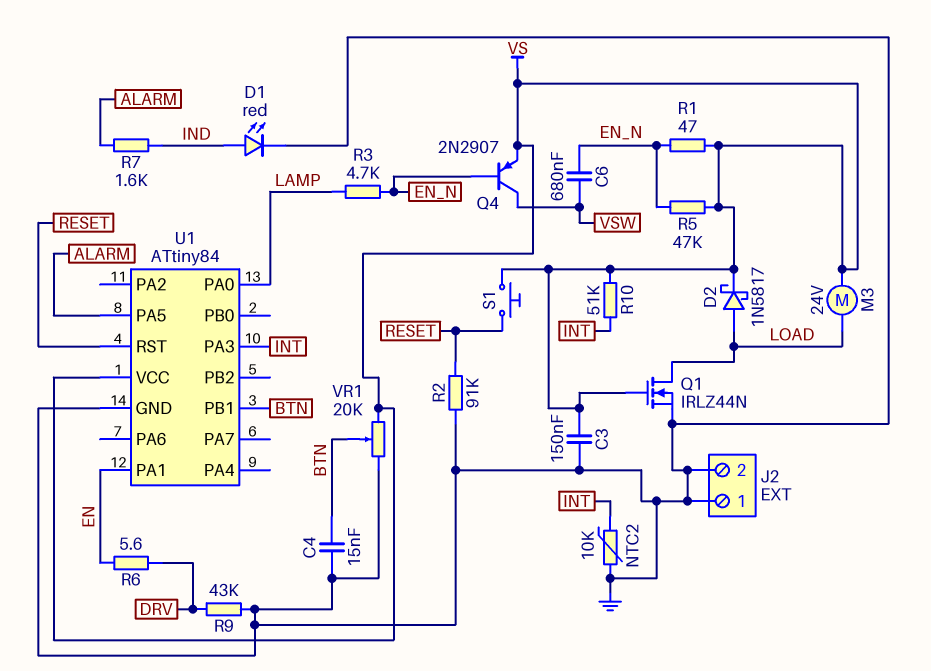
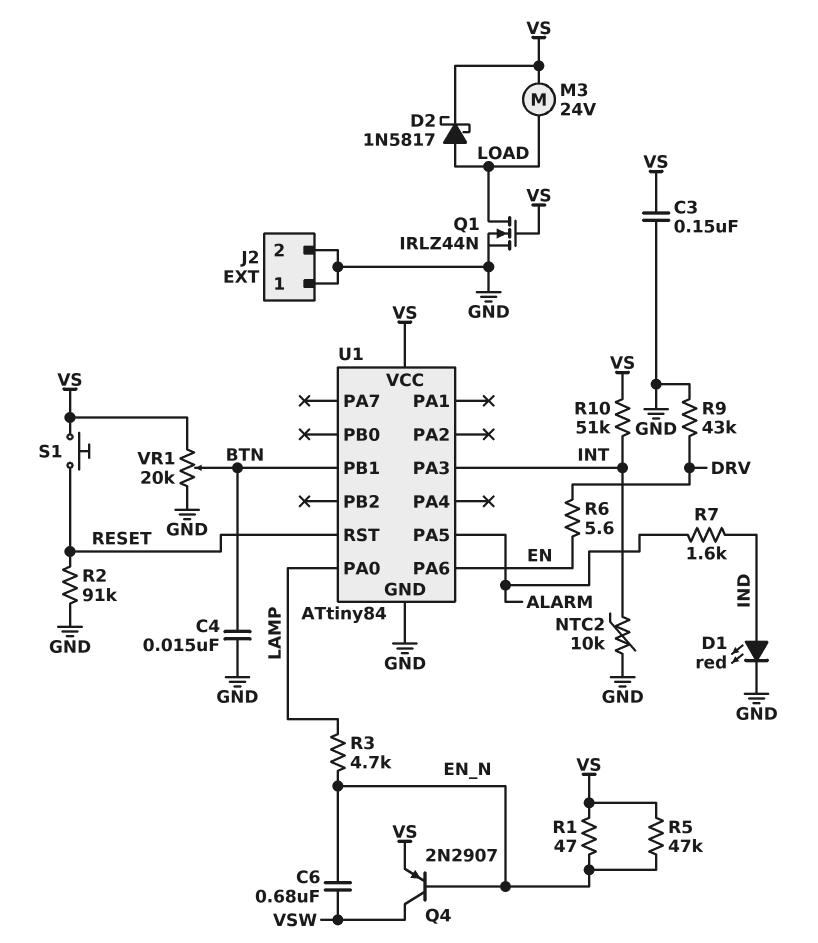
U1 pin PA1: EN -> none
U1 pin PA6: none -> EN

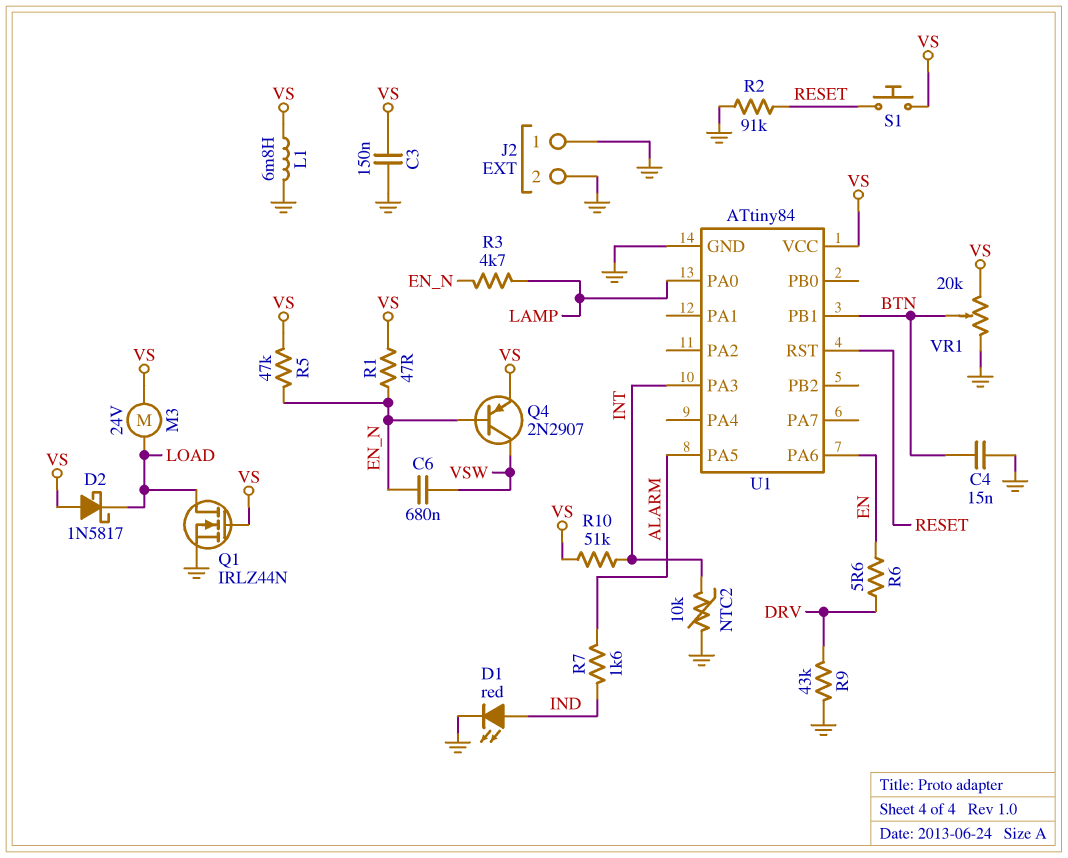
D2: schottky 1N5817 (A LOAD, K VS) -> schottky 1N5817 (A VS, K LOAD)
L1: none -> 6.8mH (GND, VS)

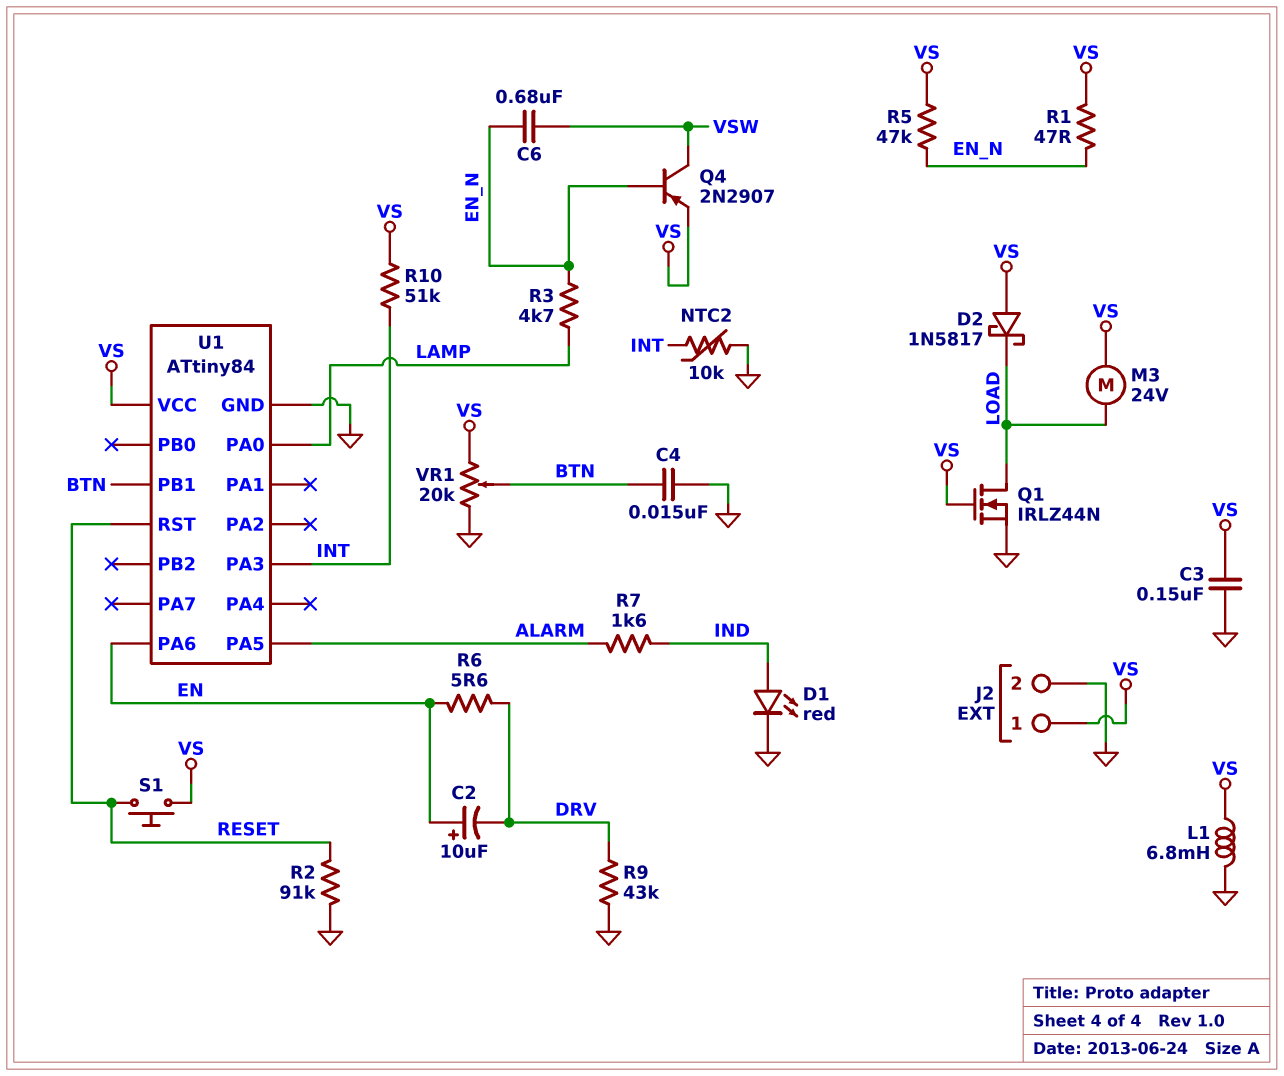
C2: none -> 10uF (plus EN, minus DRV)
J2 pin 1: GND -> VS

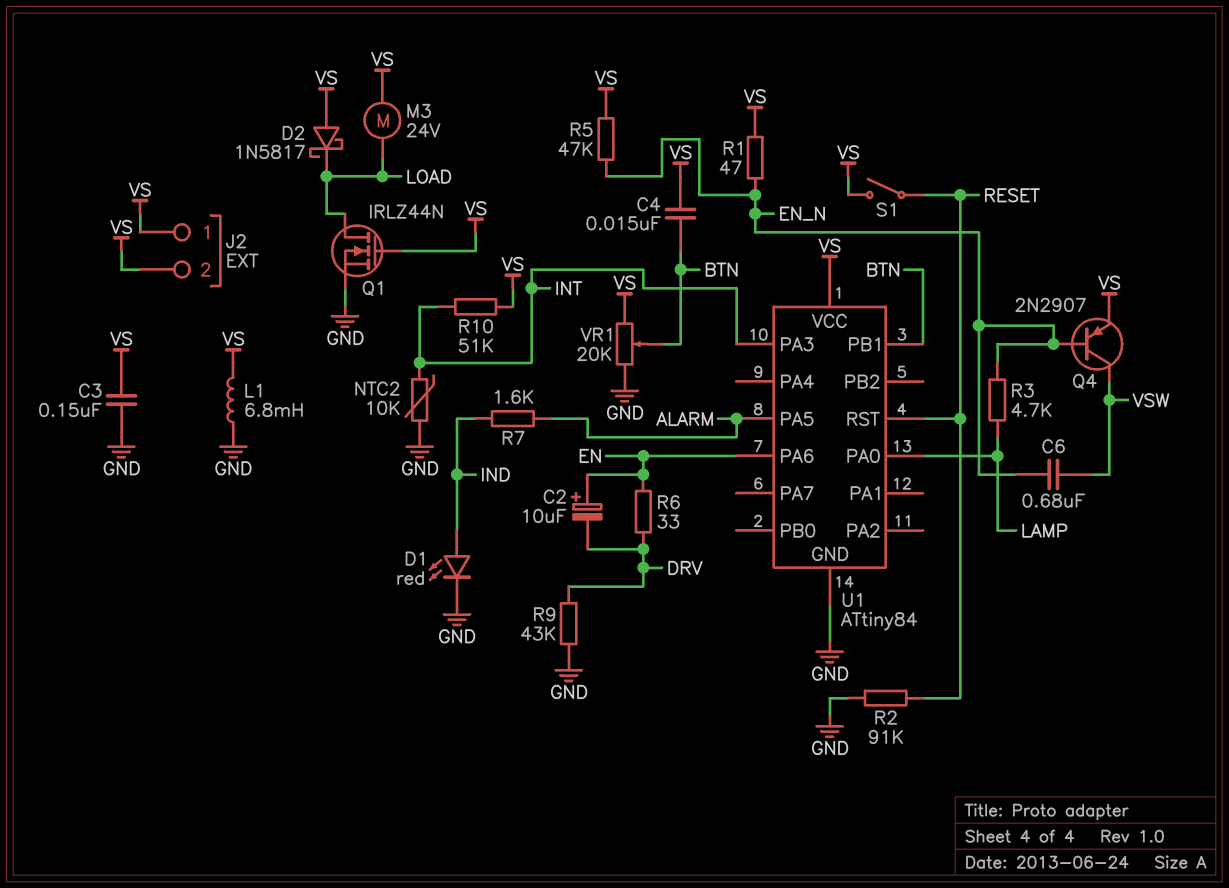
C4: 15nF (BTN, GND) -> 15nF (BTN, VS)
J2 pin 2: GND -> VS
R6: 5.6 (DRV, EN) -> 33 (DRV, EN)
S1: button (RESET, VS) -> switch (RESET, VS)

